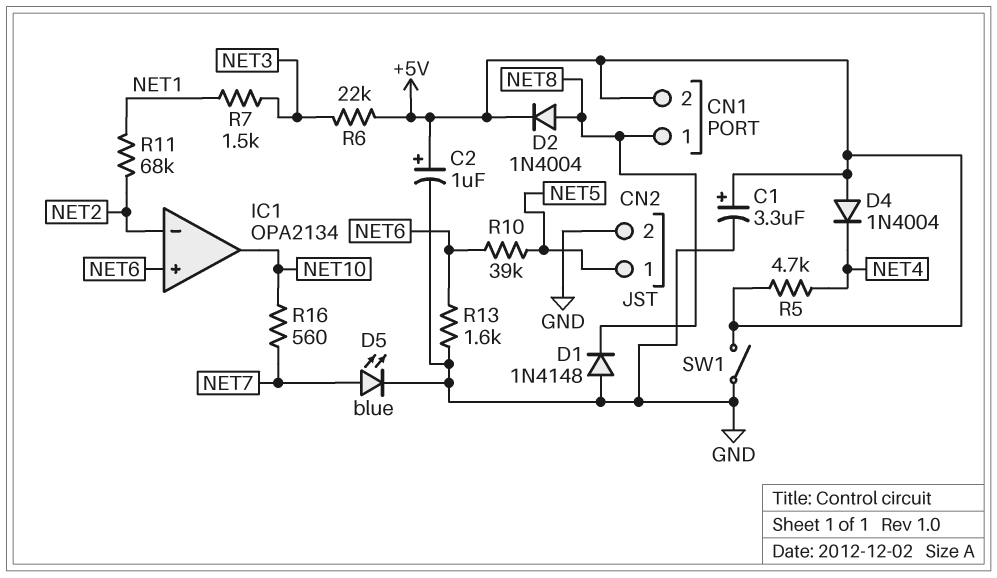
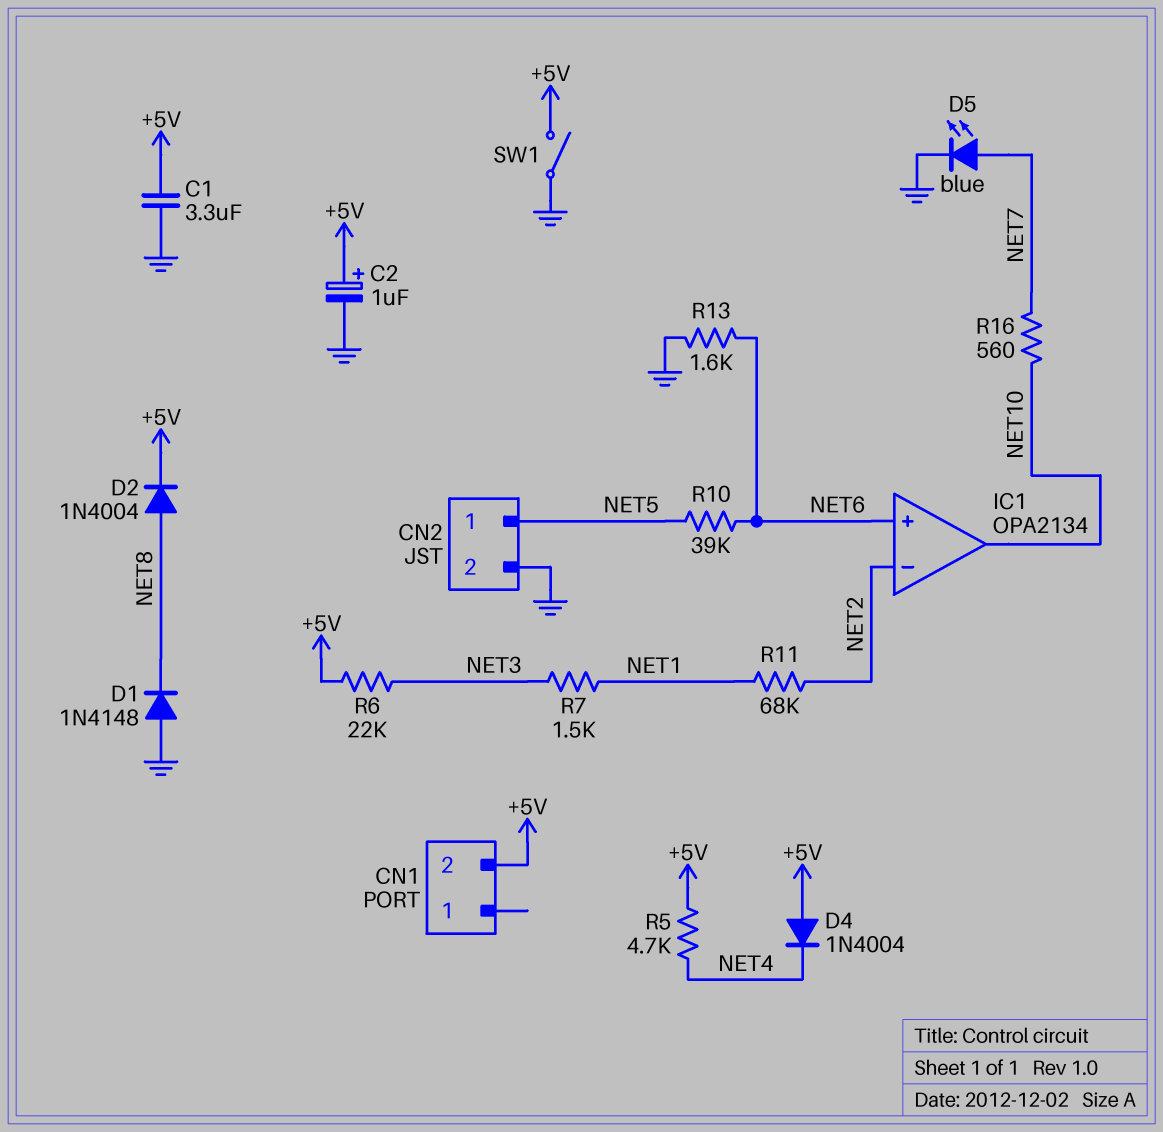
C1: 3.3uF (plus +5V, minus GND) -> 3.3uF (+5V, GND)
CN1 pin 1: NET8 -> none

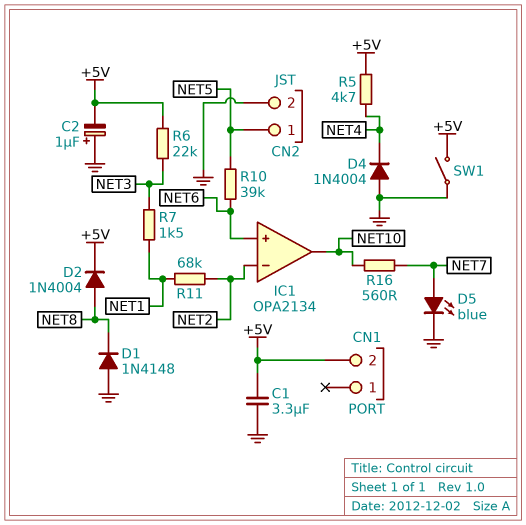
C2: 1uF (plus +5V, minus GND) -> 1uF (plus GND, minus +5V)
D4: diode 1N4004 (A +5V, K NET4) -> diode 1N4004 (A GND, K NET4)
R13: 1.6k (GND, NET6) -> none

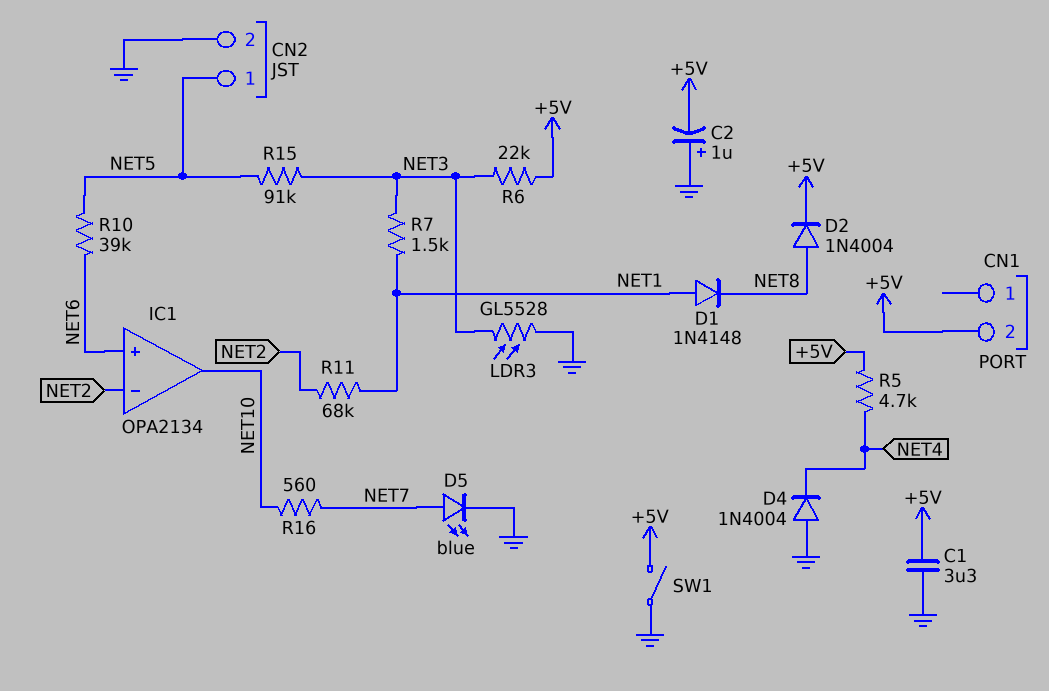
D1: diode 1N4148 (A GND, K NET8) -> diode 1N4148 (A NET1, K NET8)
LDR3: none -> GL5528 (GND, NET3)
R15: none -> 91k (NET3, NET5)

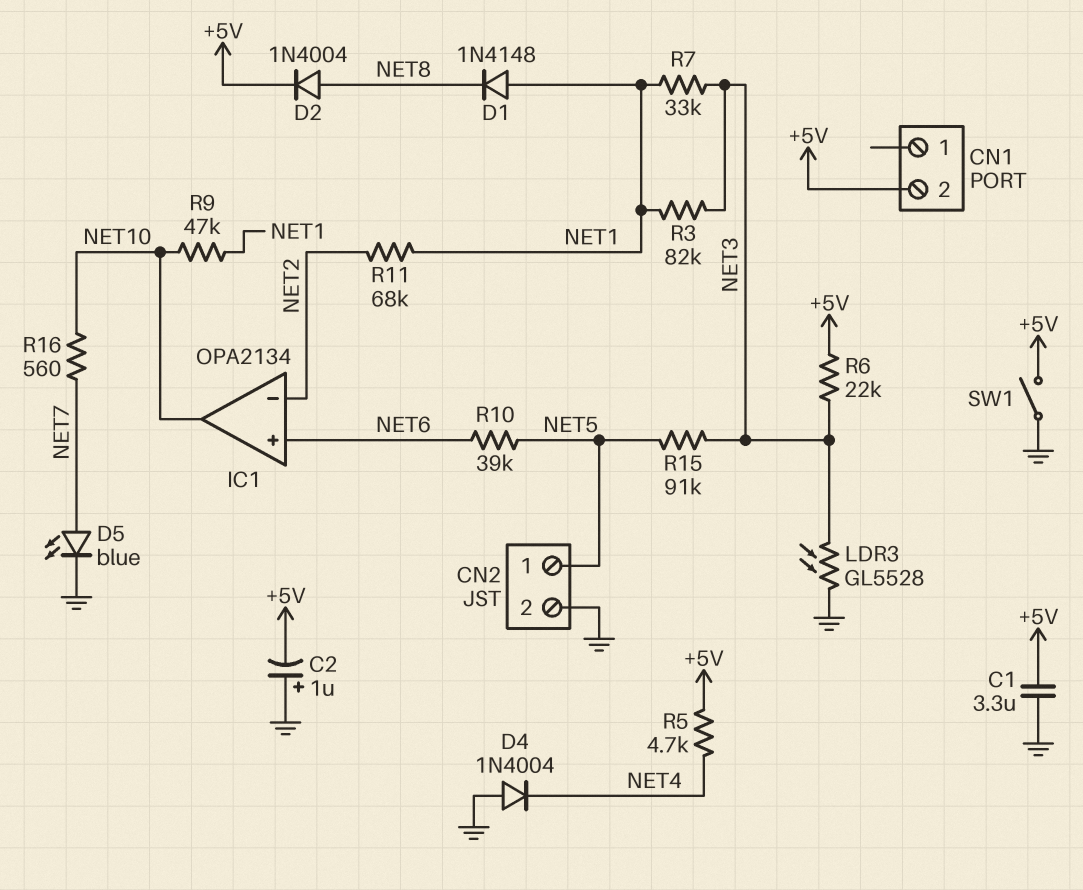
R3: none -> 82k (NET1, NET3)
R7: 1.5k (NET1, NET3) -> 33k (NET1, NET3)
R9: none -> 47k (NET1, NET10)

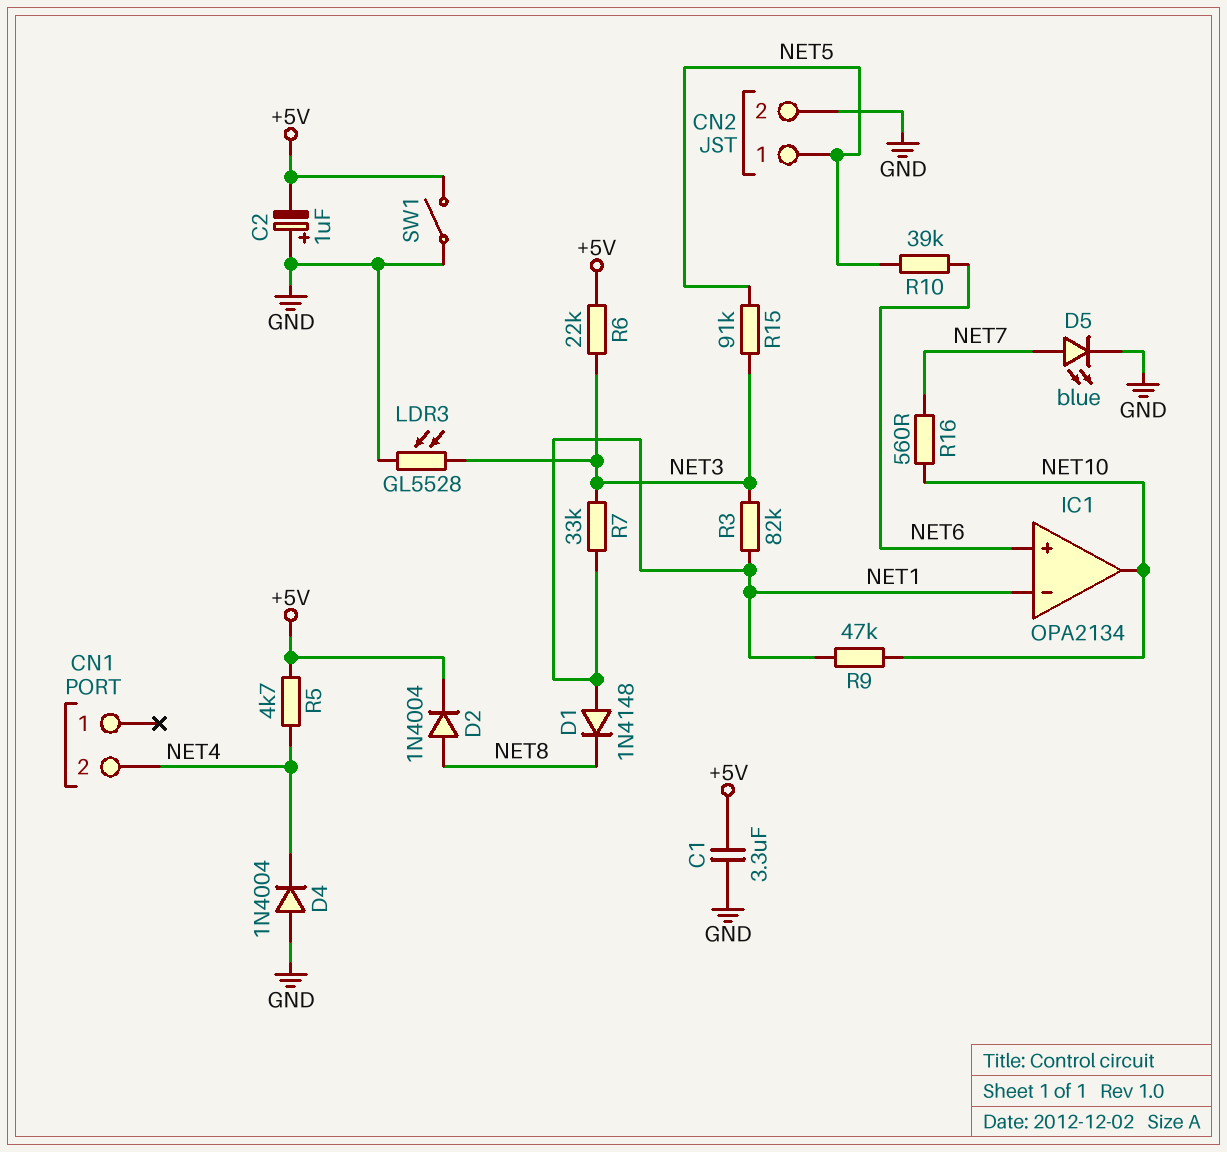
CN1 pin 2: +5V -> NET4
IC1 pin in-: NET2 -> NET1
R11: 68k (NET1, NET2) -> none

